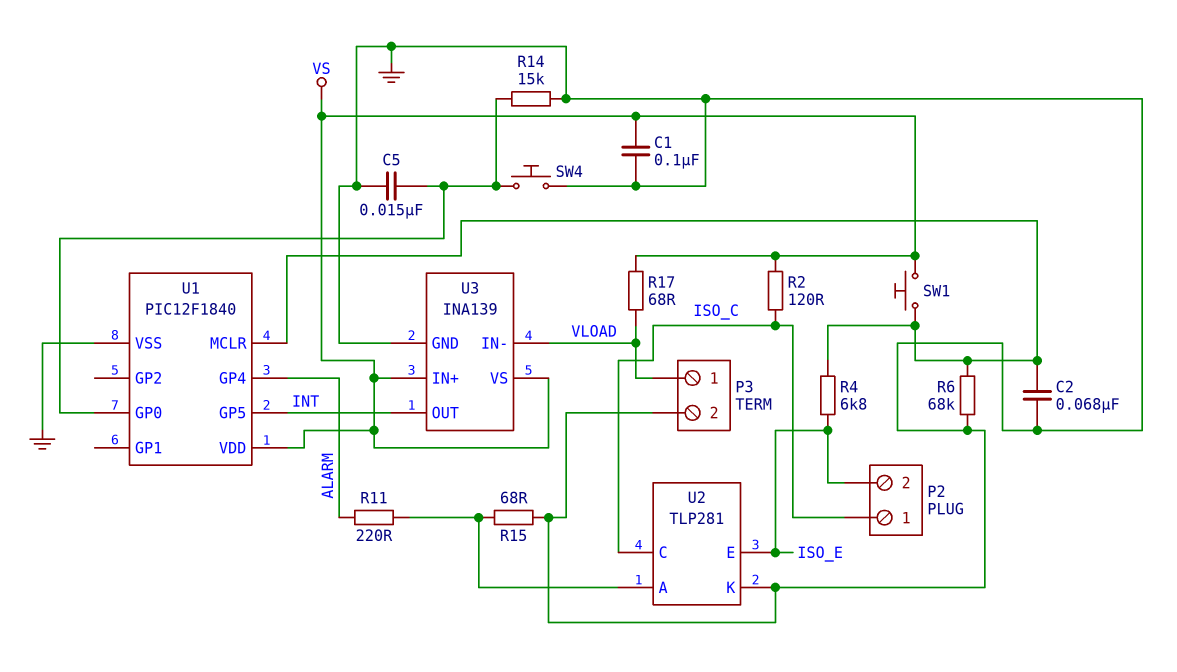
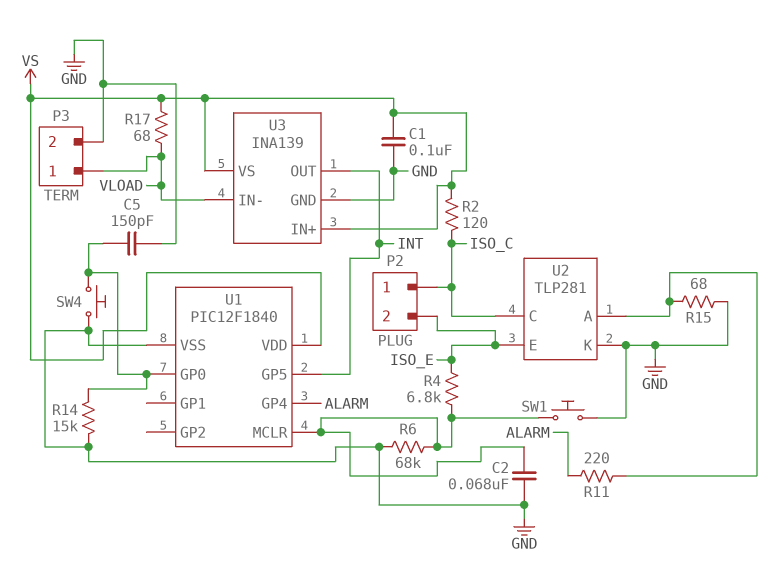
C5: 15nF (GND, U1/GP0) -> 150pF (GND, U1/GP0)
SW1: button (U1/MCLR, VS) -> button (GND, U1/MCLR)

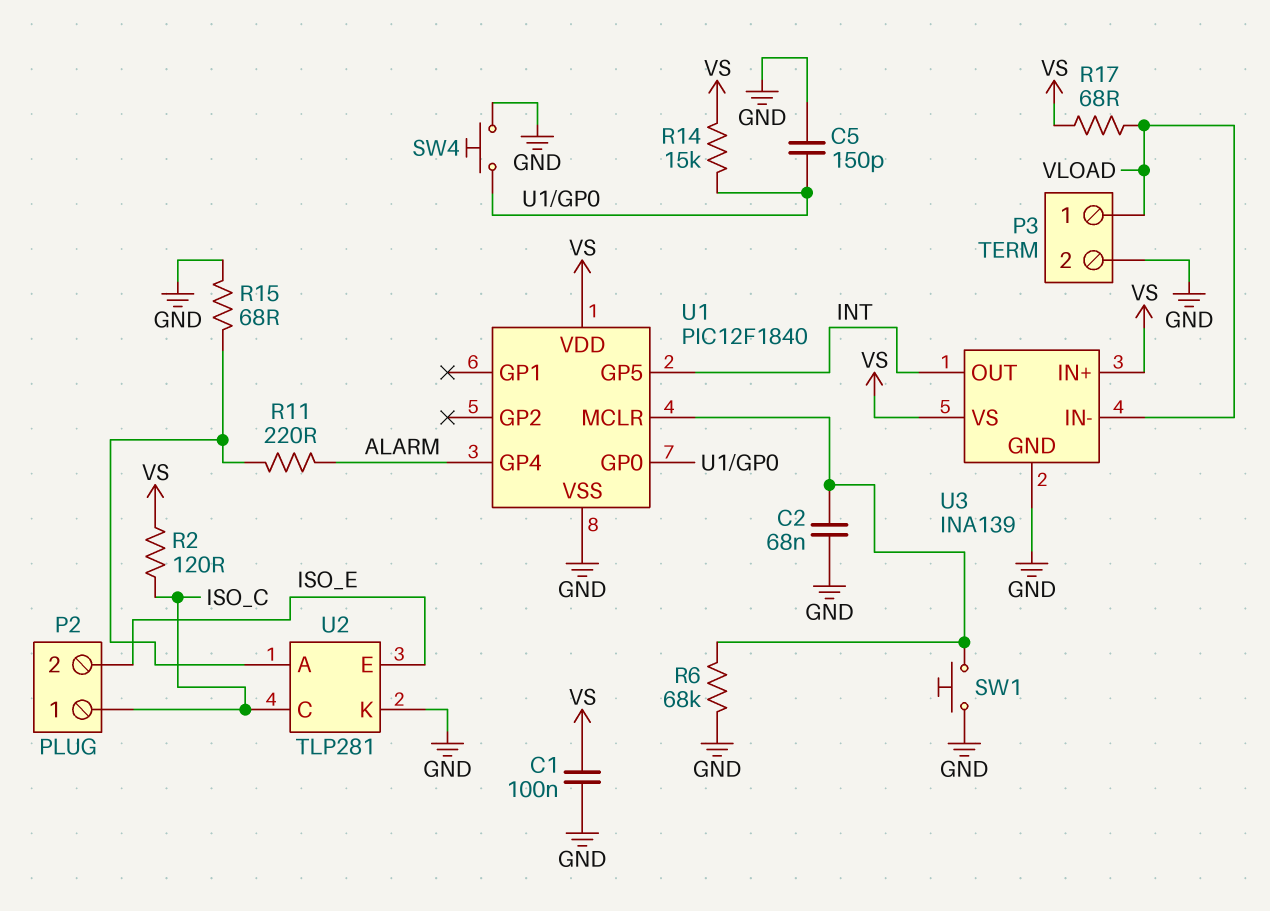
R4: 6.8k (ISO_E, U1/MCLR) -> none
R14: 15k (GND, U1/GP0) -> 15k (U1/GP0, VS)

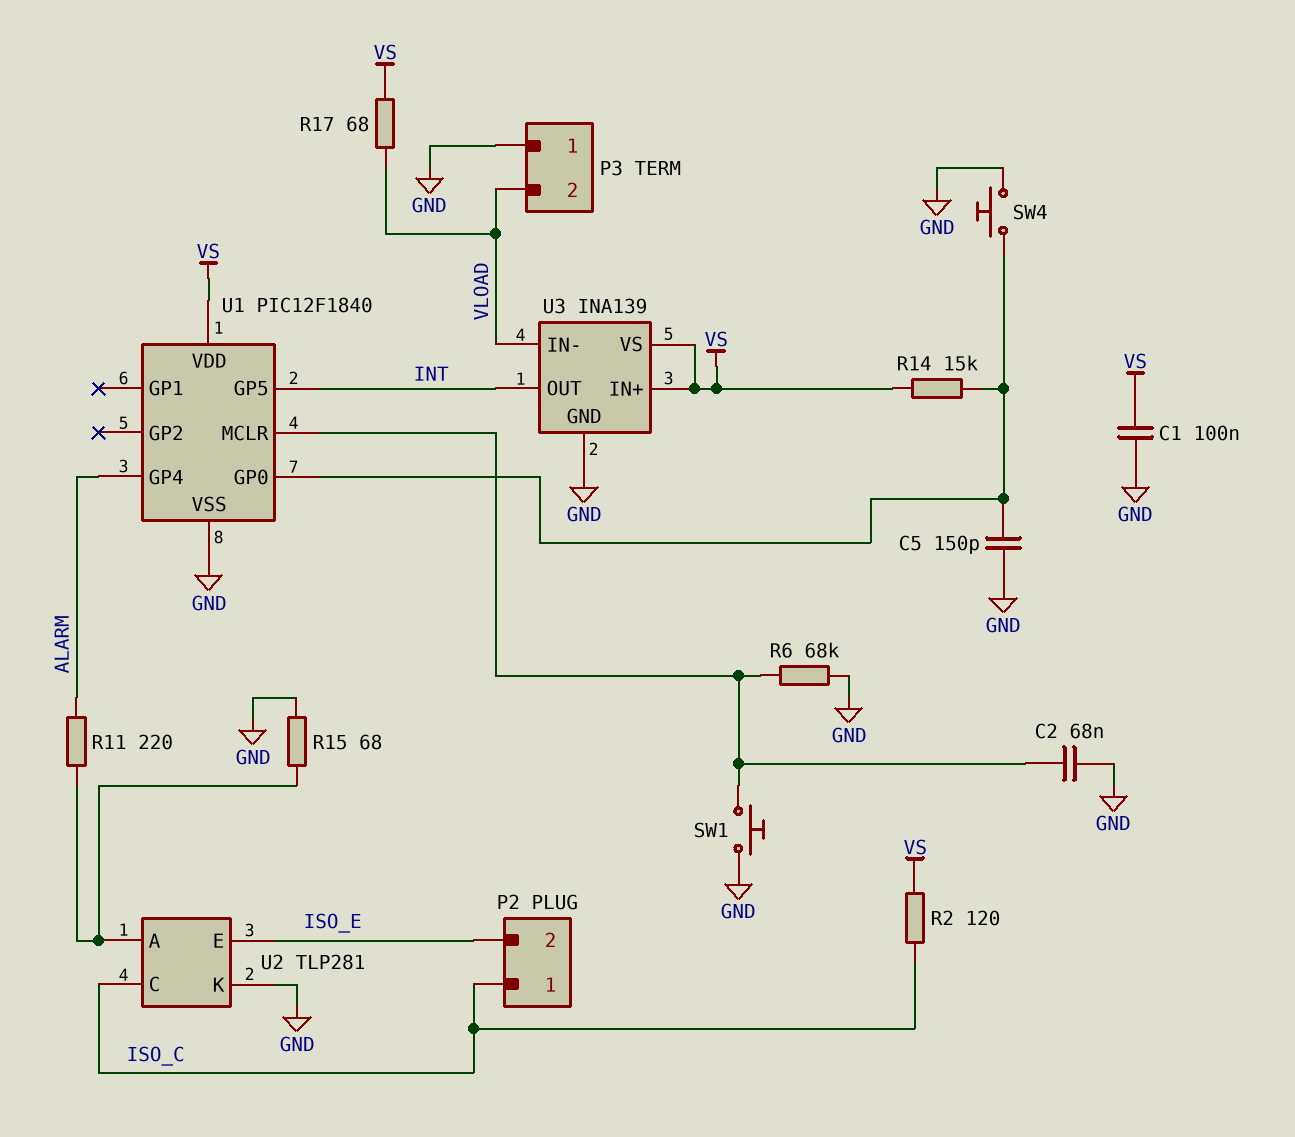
P3 pin 1: VLOAD -> GND
P3 pin 2: GND -> VLOAD

